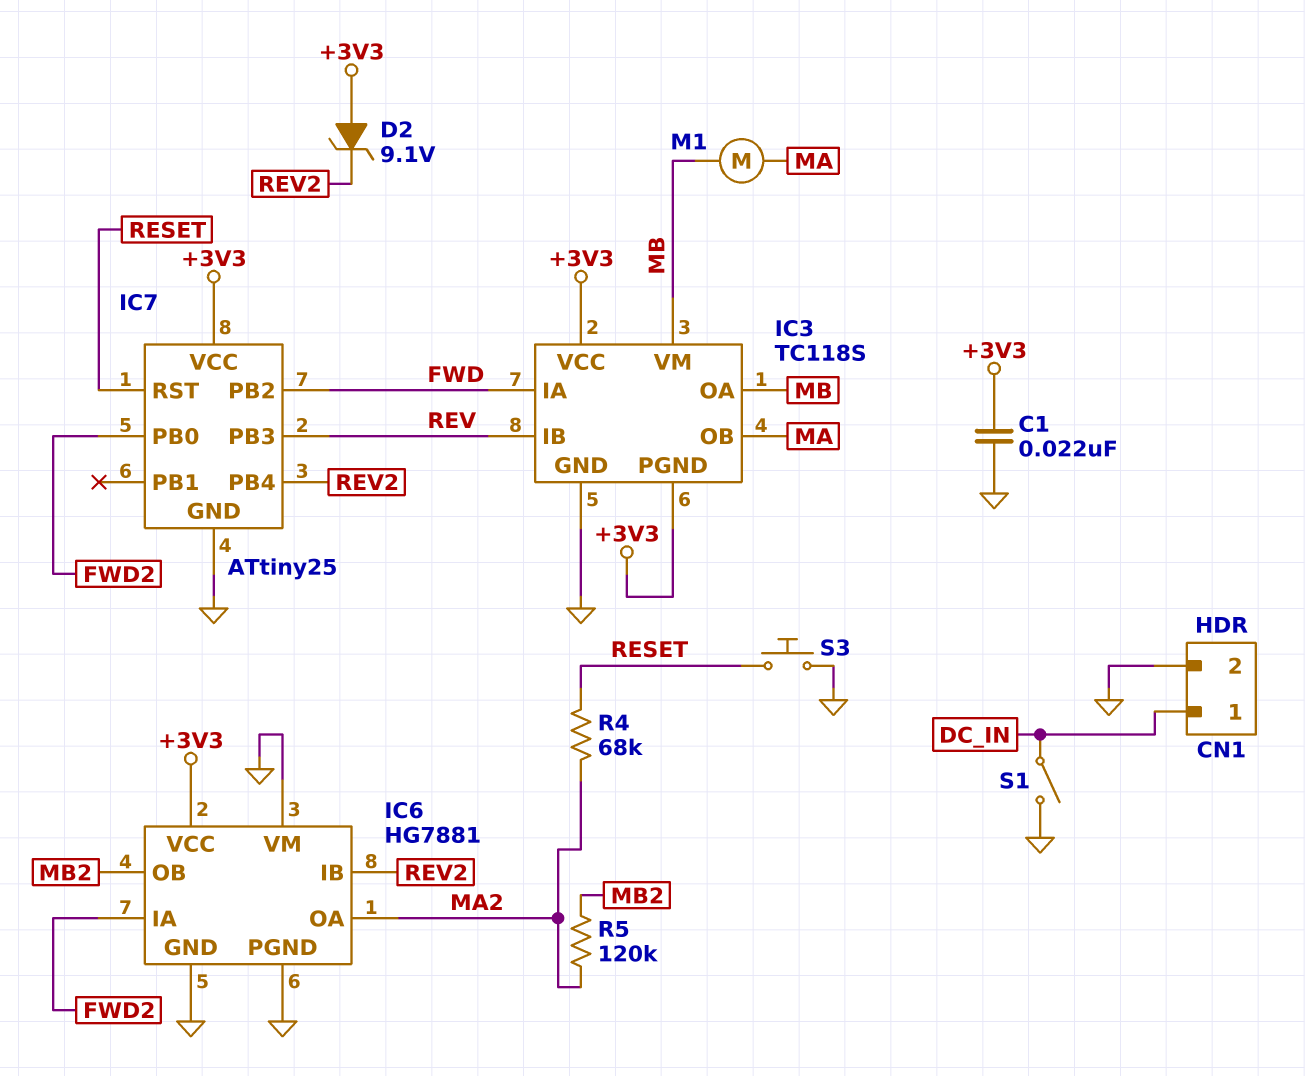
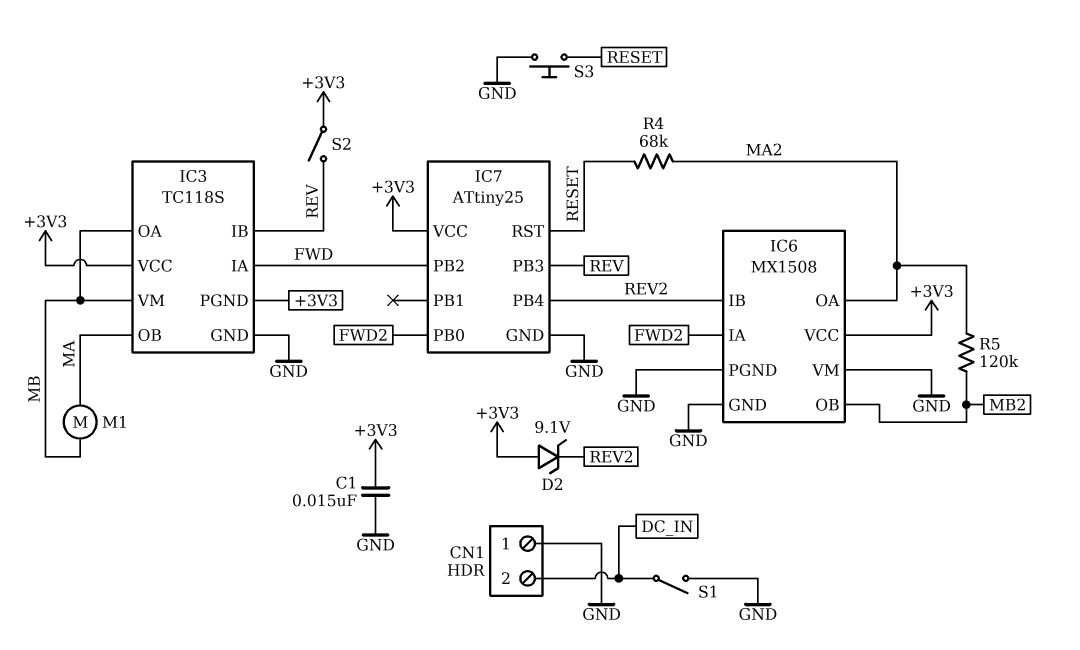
C1: 22nF (+3V3, GND) -> 15nF (+3V3, GND)
CN1 pin 1: DC_IN -> GND
CN1 pin 2: GND -> DC_IN
IC6: HG7881 -> MX1508
S2: none -> switch (+3V3, REV)

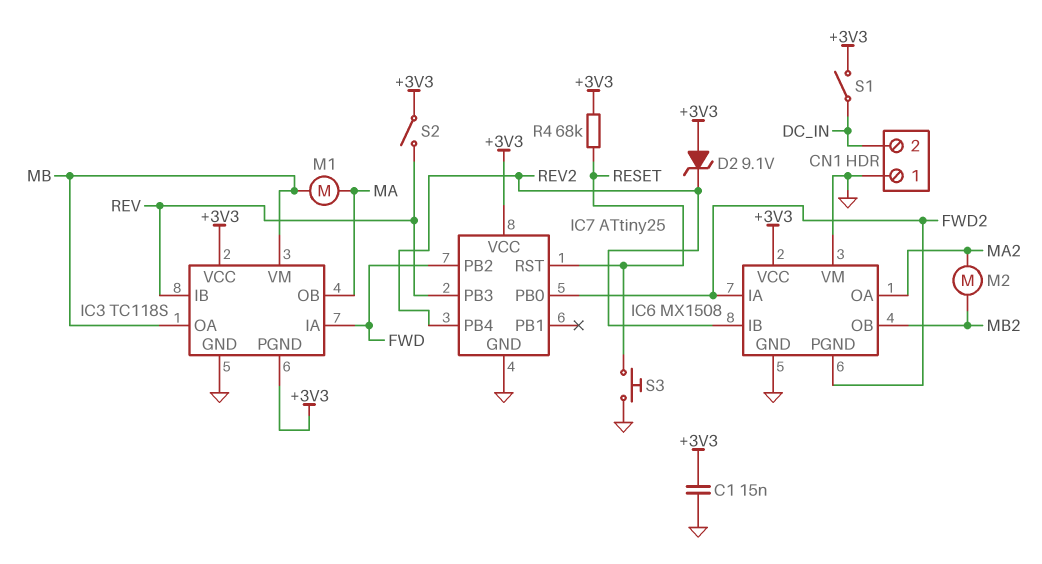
IC6 pin PGND: GND -> FWD2
M2: none -> motor (MA2, MB2)
R4: 68k (MA2, RESET) -> 68k (+3V3, RESET)
R5: 120k (MA2, MB2) -> none
S1: switch (DC_IN, GND) -> switch (+3V3, DC_IN)

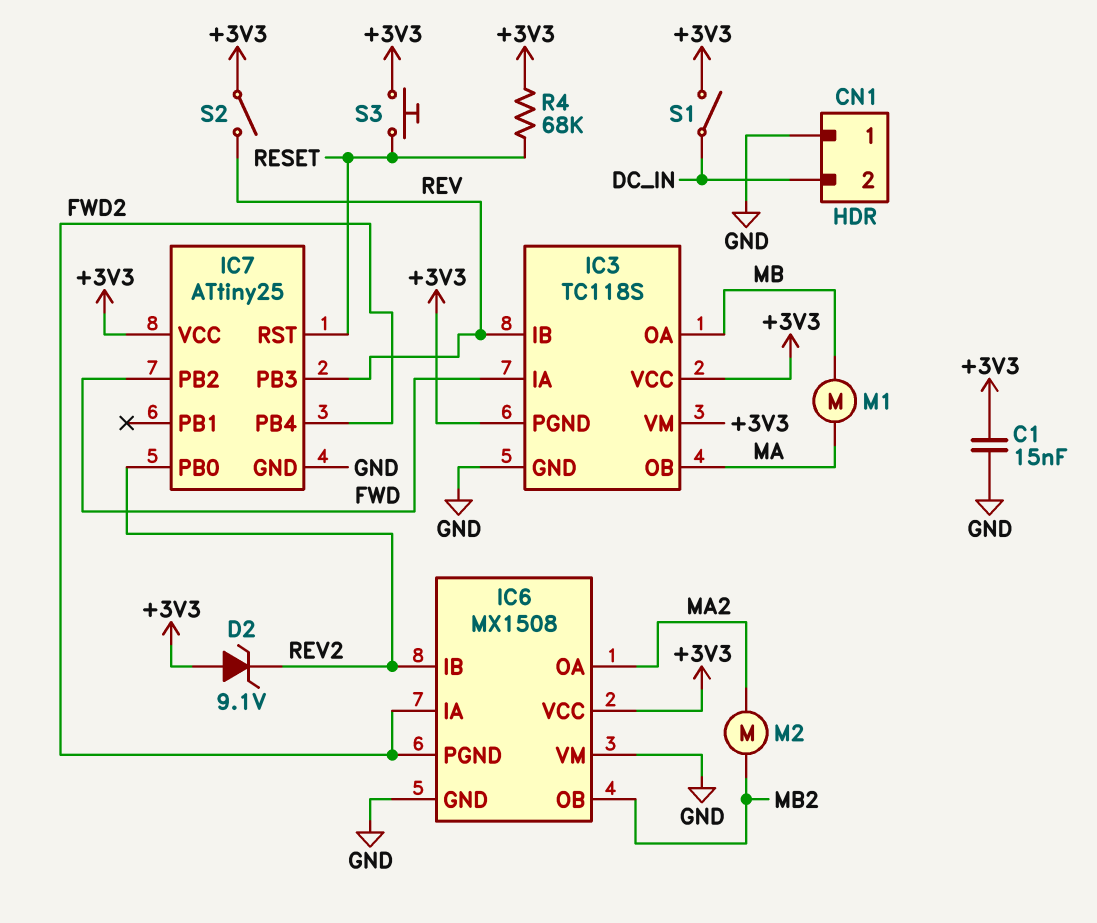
IC3 pin VM: MB -> +3V3
IC7 pin PB0: FWD2 -> REV2
IC7 pin PB4: REV2 -> FWD2
S3: button (GND, RESET) -> button (+3V3, RESET)

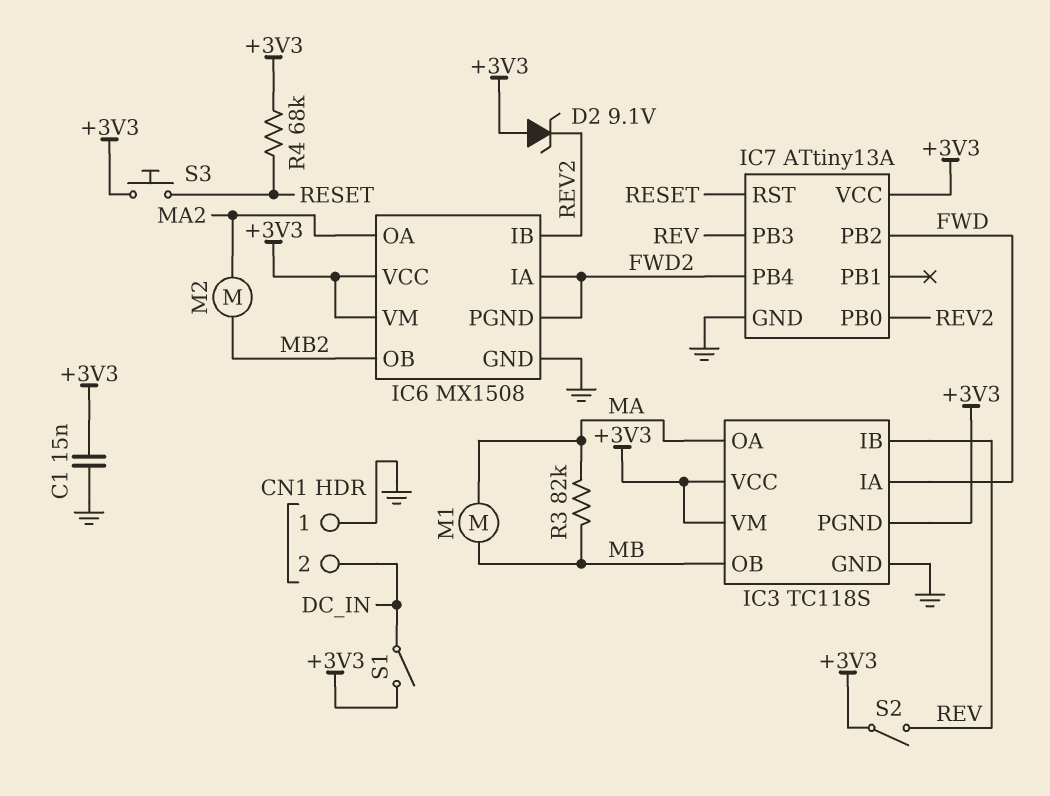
IC3 pin OA: MB -> MA
IC3 pin OB: MA -> MB
IC6 pin VM: GND -> +3V3
IC7: ATtiny25 -> ATtiny13A
R3: none -> 82k (MA, MB)

